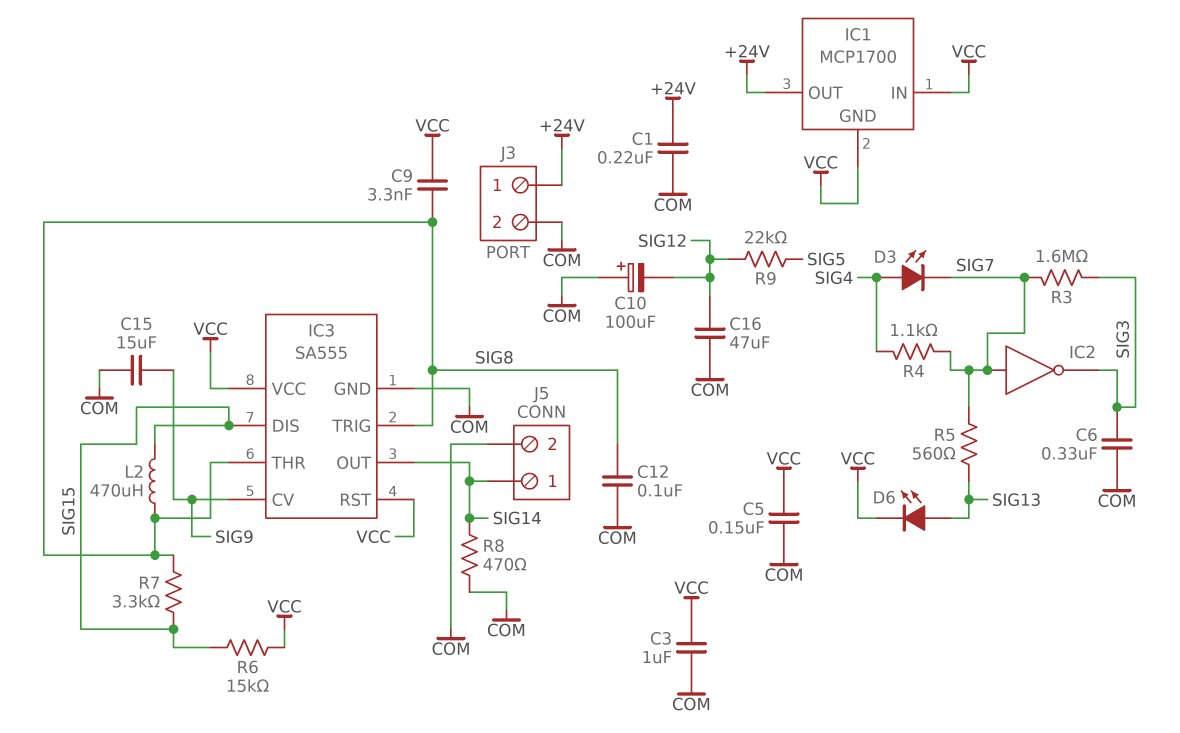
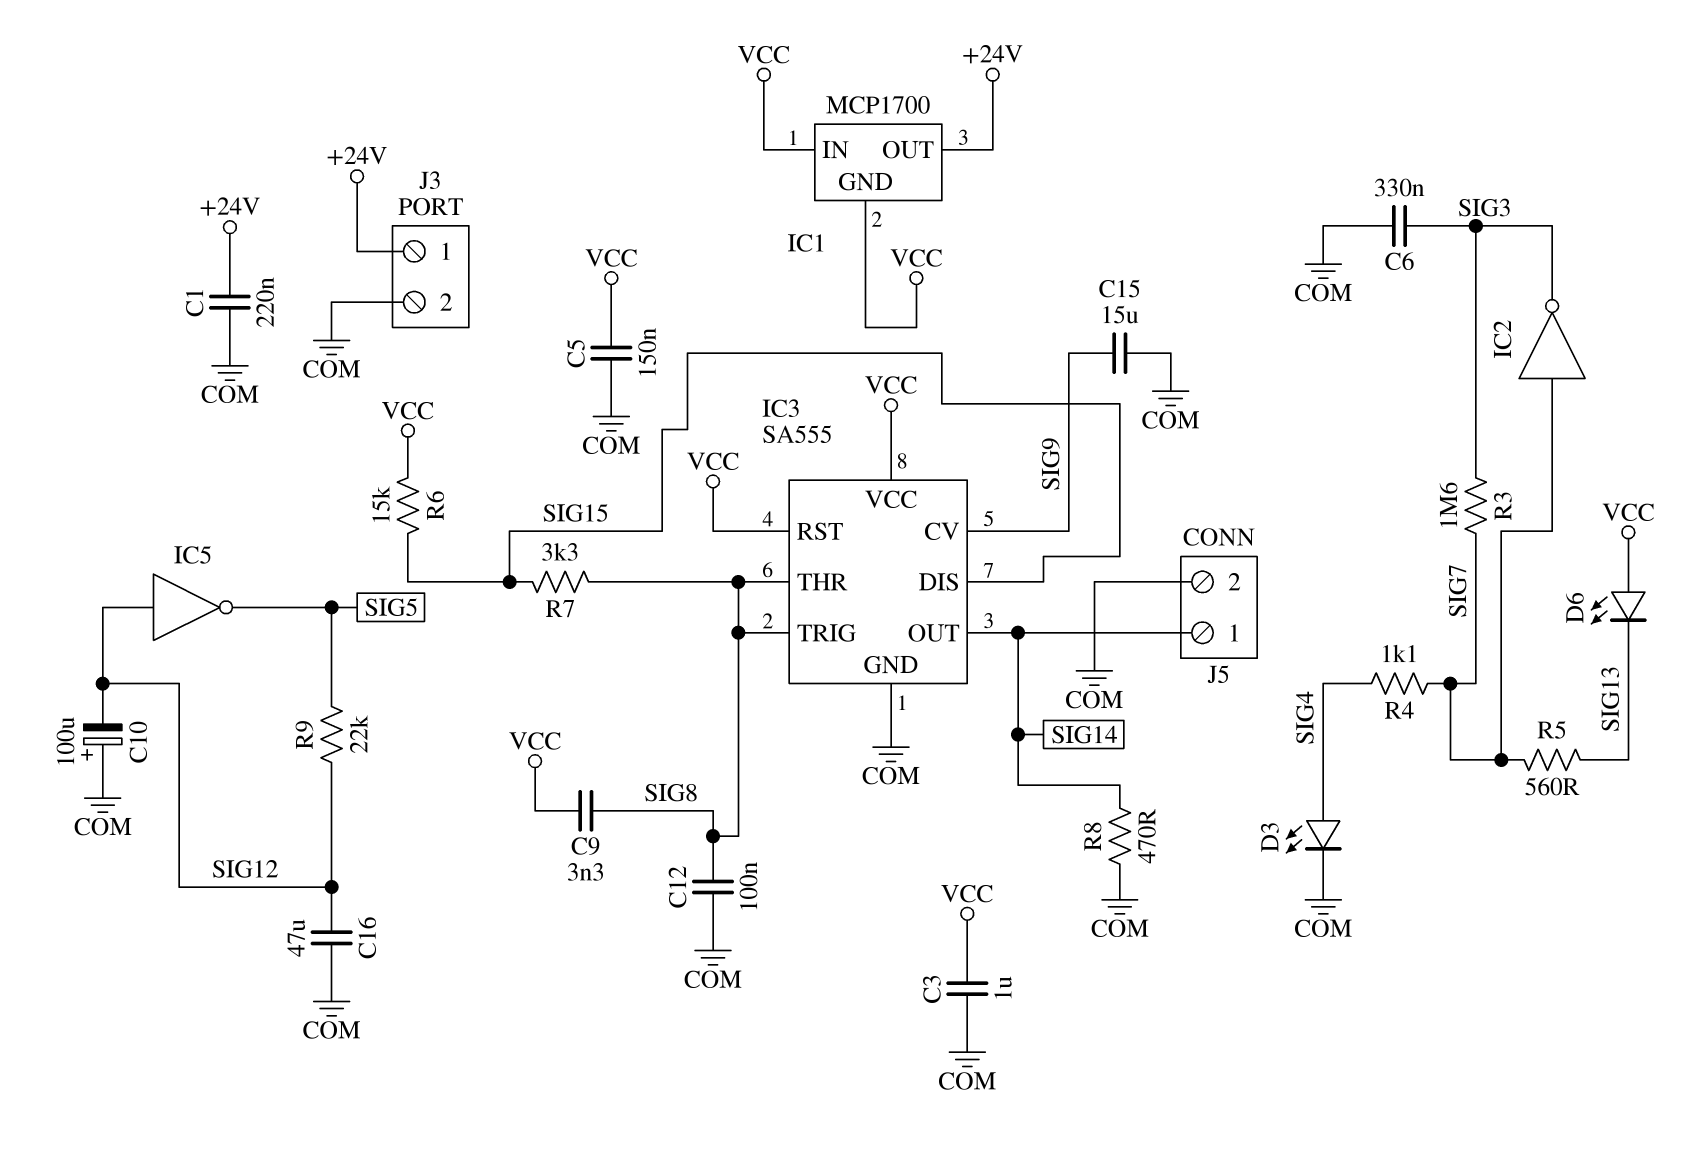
D3: LED (A SIG4, K SIG7) -> LED (A SIG4, K COM)
D6: LED (A SIG13, K VCC) -> LED (A VCC, K SIG13)
IC5: none -> NOT (in SIG12, out SIG5)
L2: 470uH (SIG8, SIG15) -> none

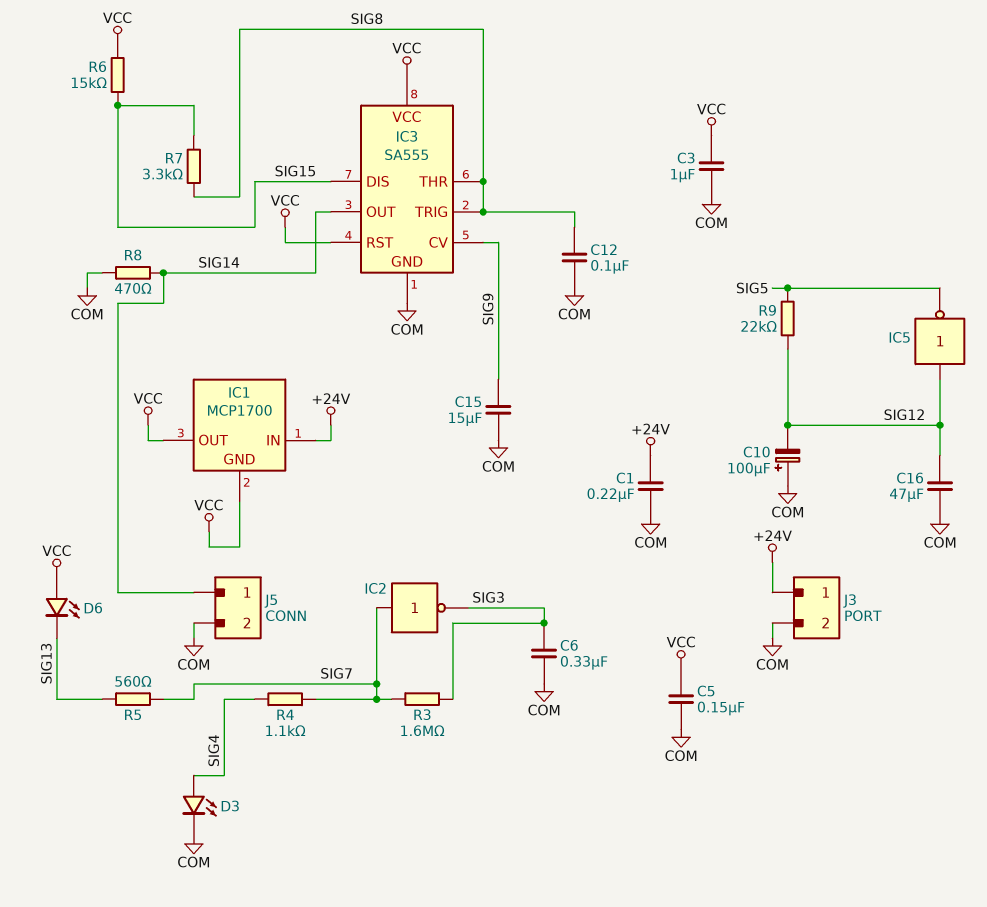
C9: 3.3nF (SIG8, VCC) -> none
IC1 pin IN: VCC -> +24V
IC1 pin OUT: +24V -> VCC

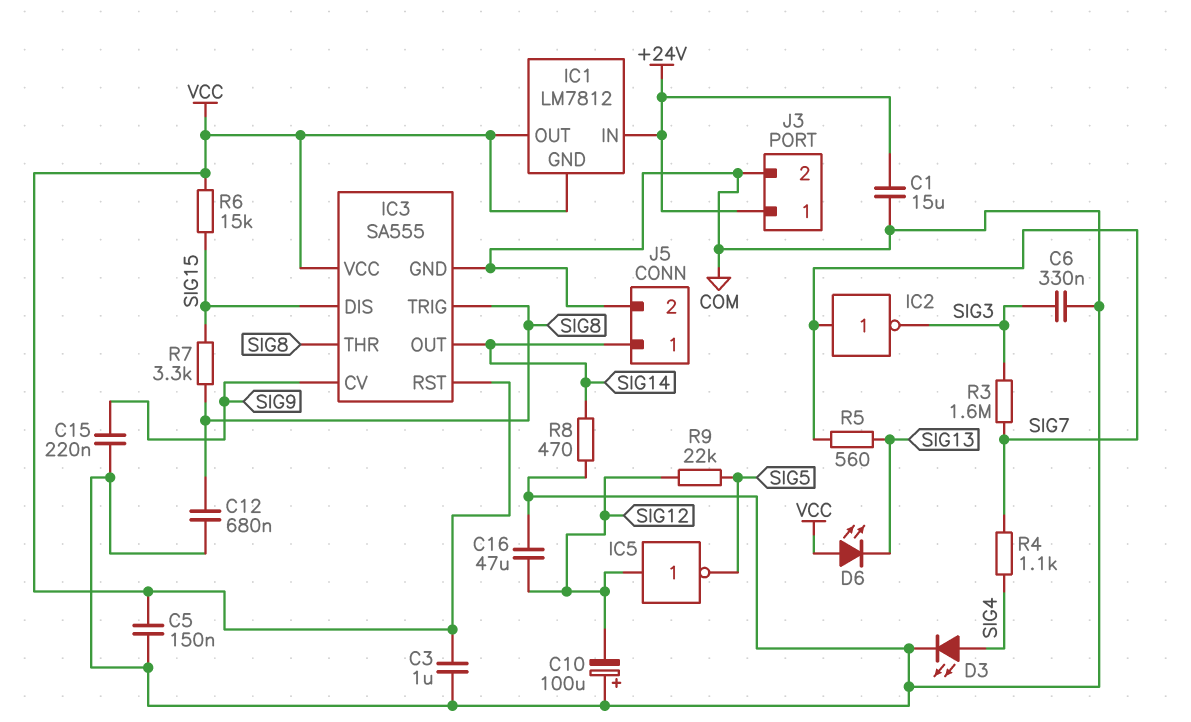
C1: 220nF (+24V, COM) -> 15uF (+24V, COM)
C12: 100nF (COM, SIG8) -> 680nF (COM, SIG8)
C15: 15uF (COM, SIG9) -> 220nF (COM, SIG9)
IC1: MCP1700 -> LM7812

